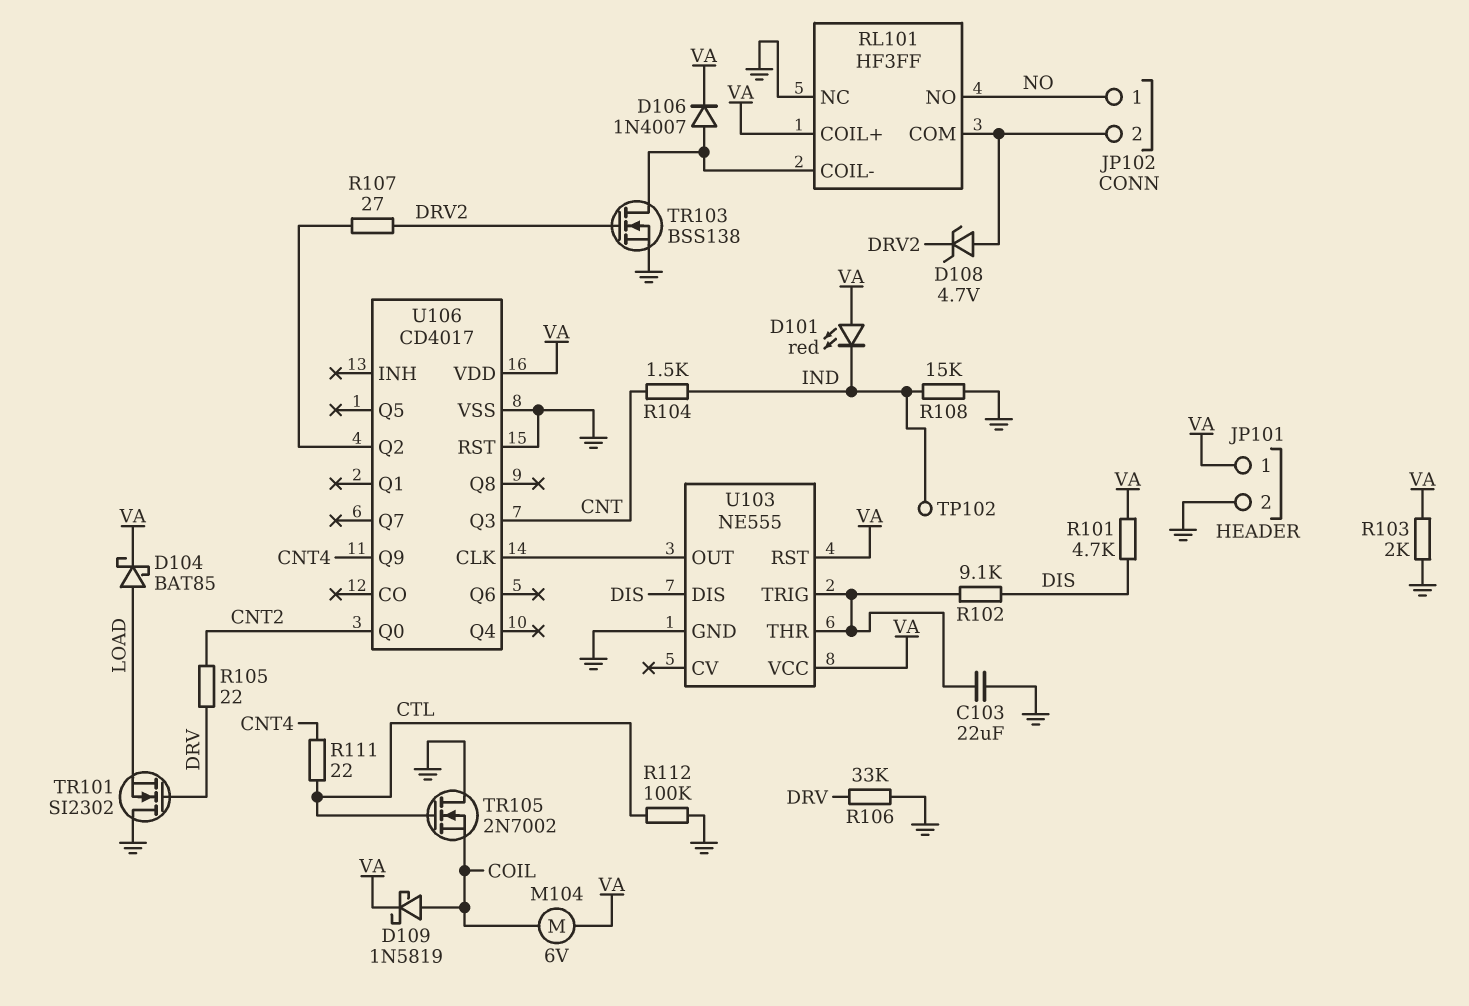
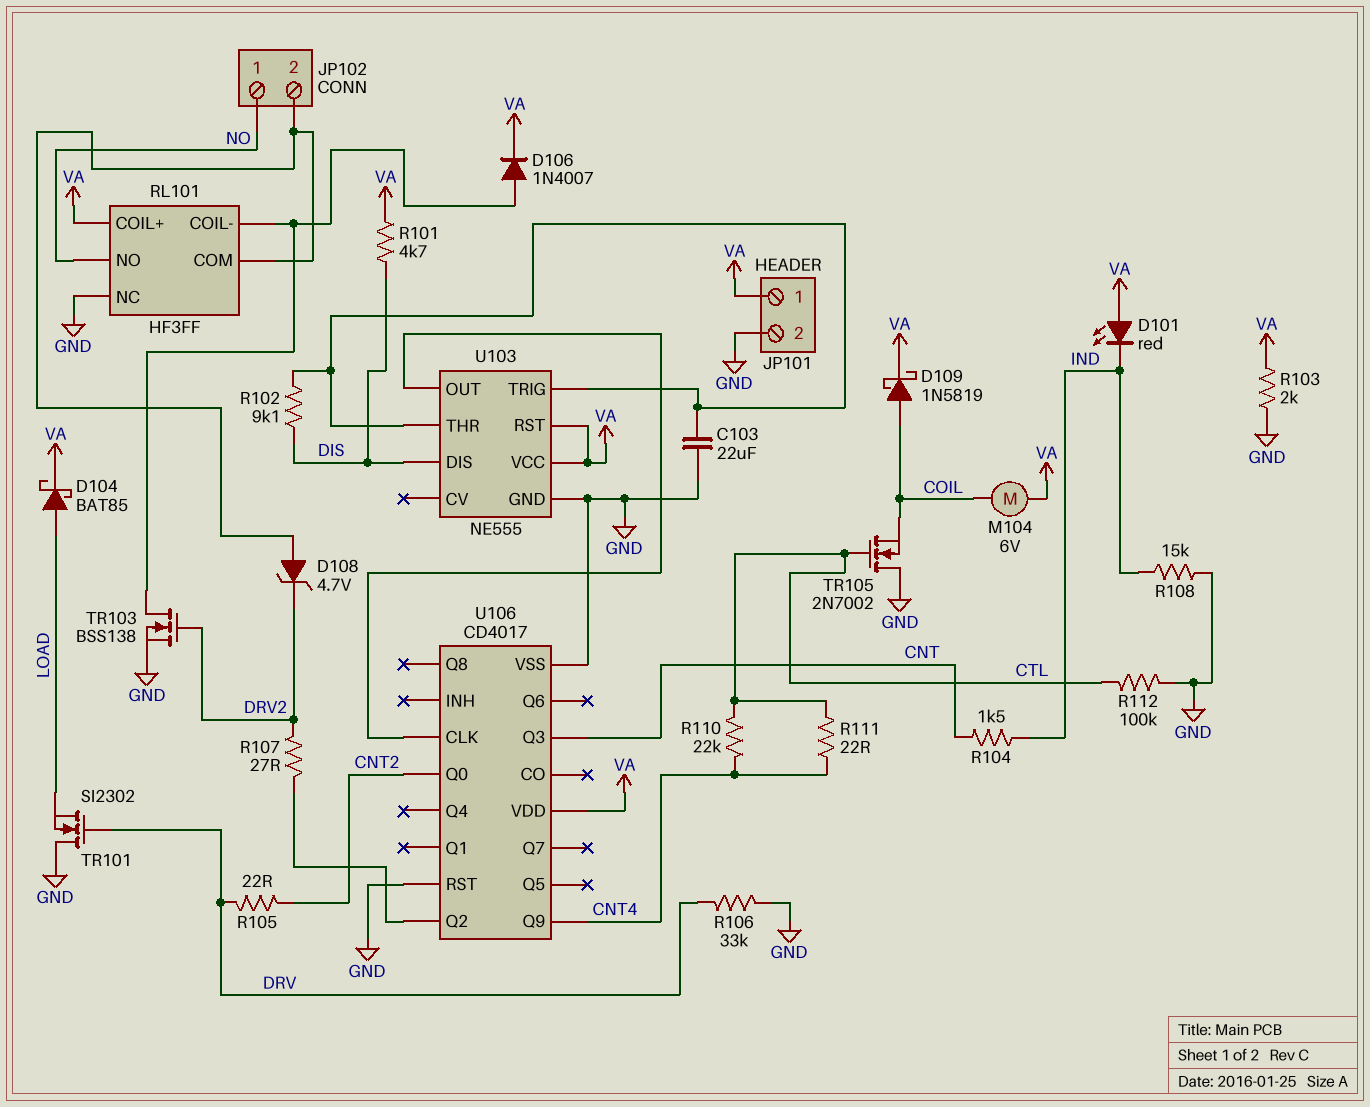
R110: none -> 22k (CNT4, CTL)
TP102: test point (IND) -> none

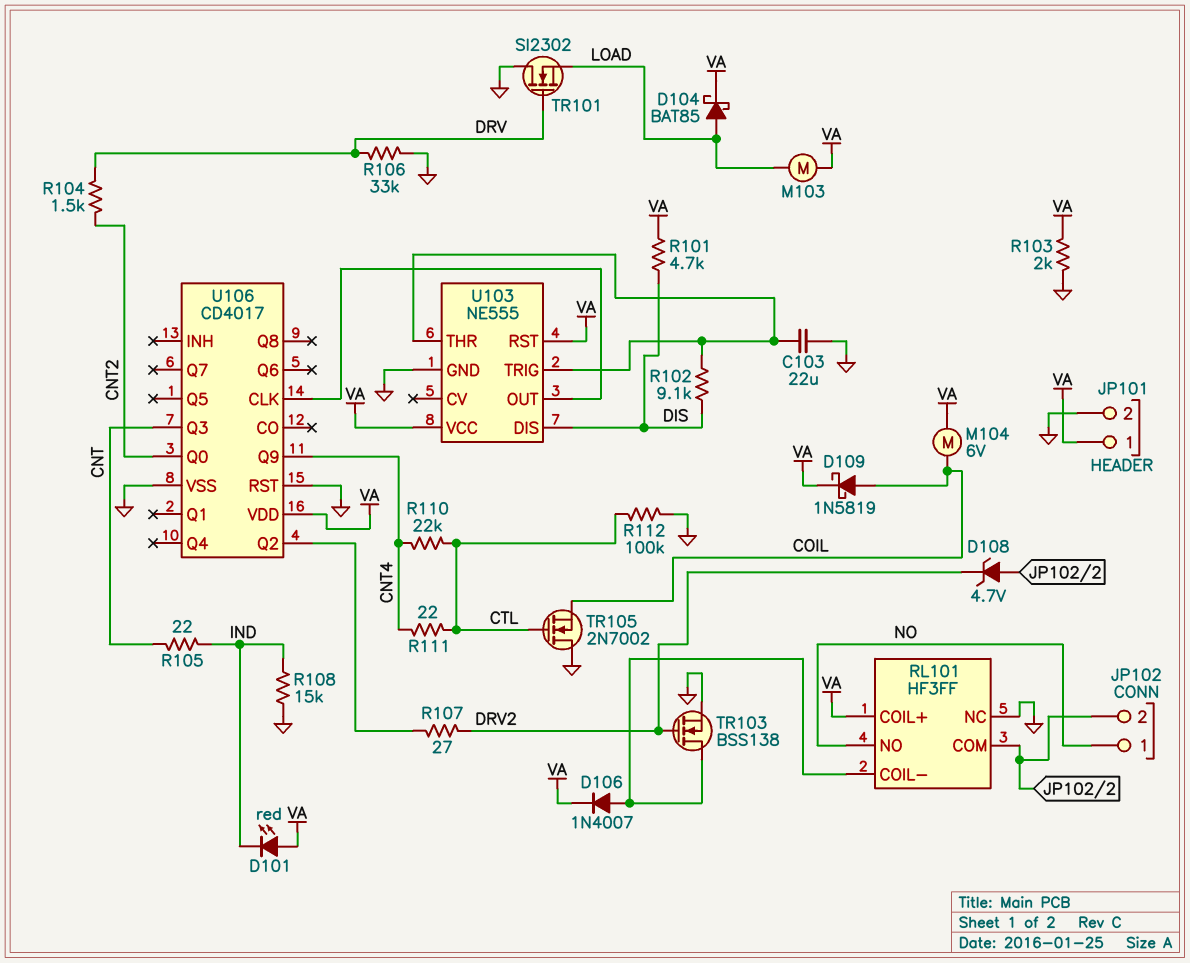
M103: none -> motor (LOAD, VA)
R104: 1.5k (CNT, IND) -> 1.5k (CNT2, DRV)
R105: 22 (CNT2, DRV) -> 22 (CNT, IND)

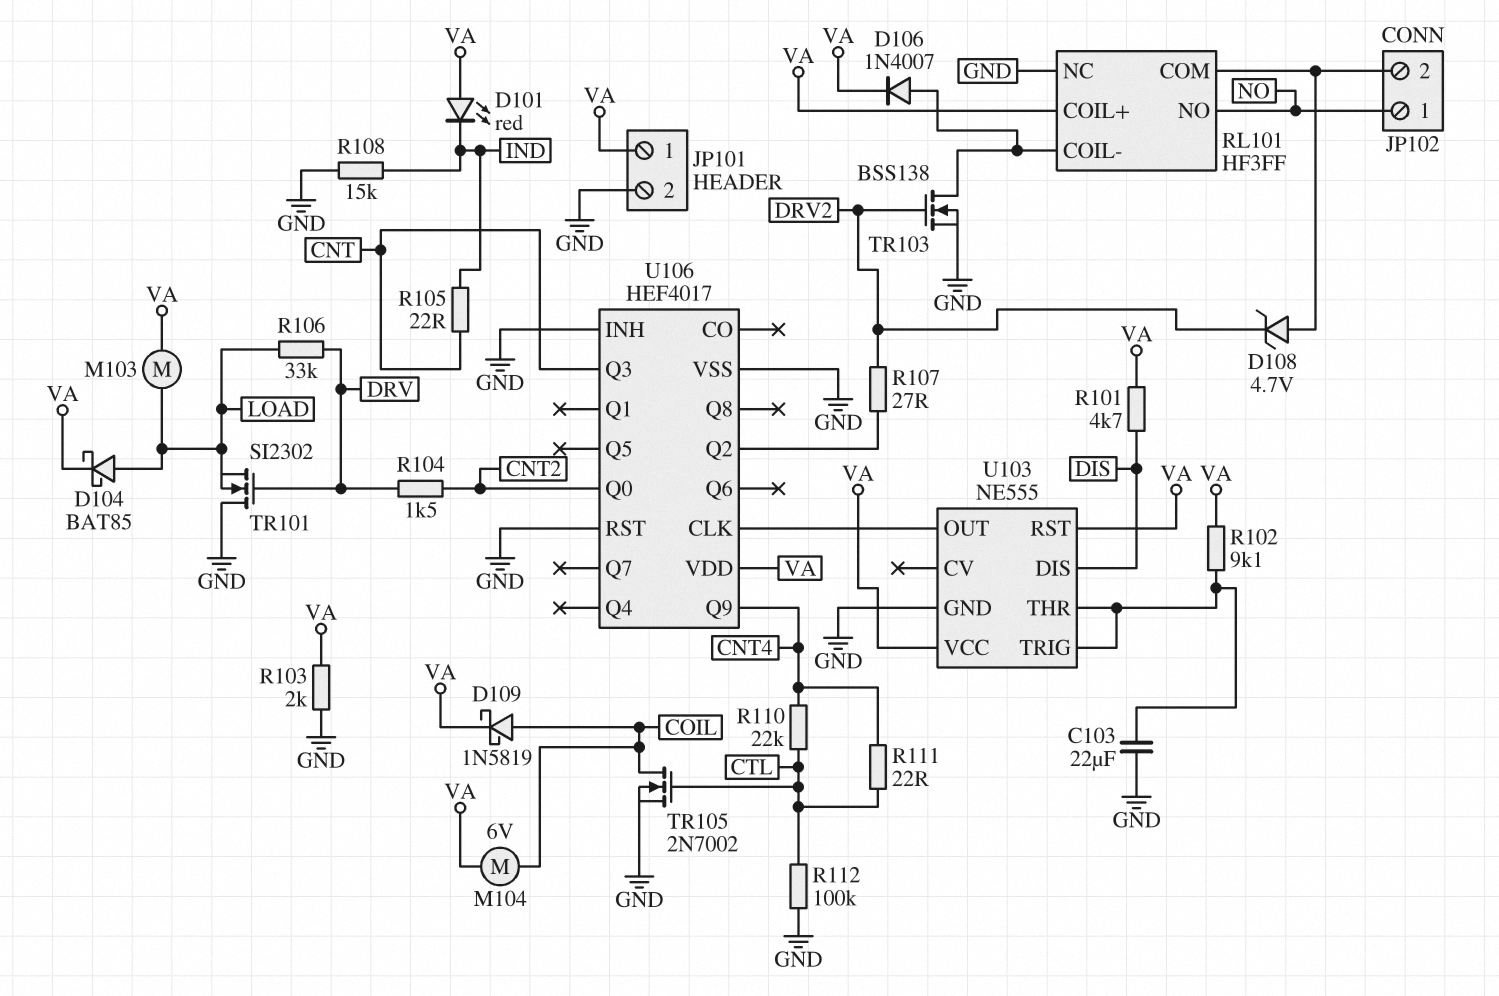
R102: 9.1k (DIS, U103/THR) -> 9.1k (U103/THR, VA)
R106: 33k (DRV, GND) -> 33k (DRV, LOAD)
TR105: NMOS 2N7002 (G CTL, D GND, S COIL) -> NMOS 2N7002 (G CTL, D COIL, S GND)
U106: CD4017 -> HEF4017
U106 pin INH: none -> GND

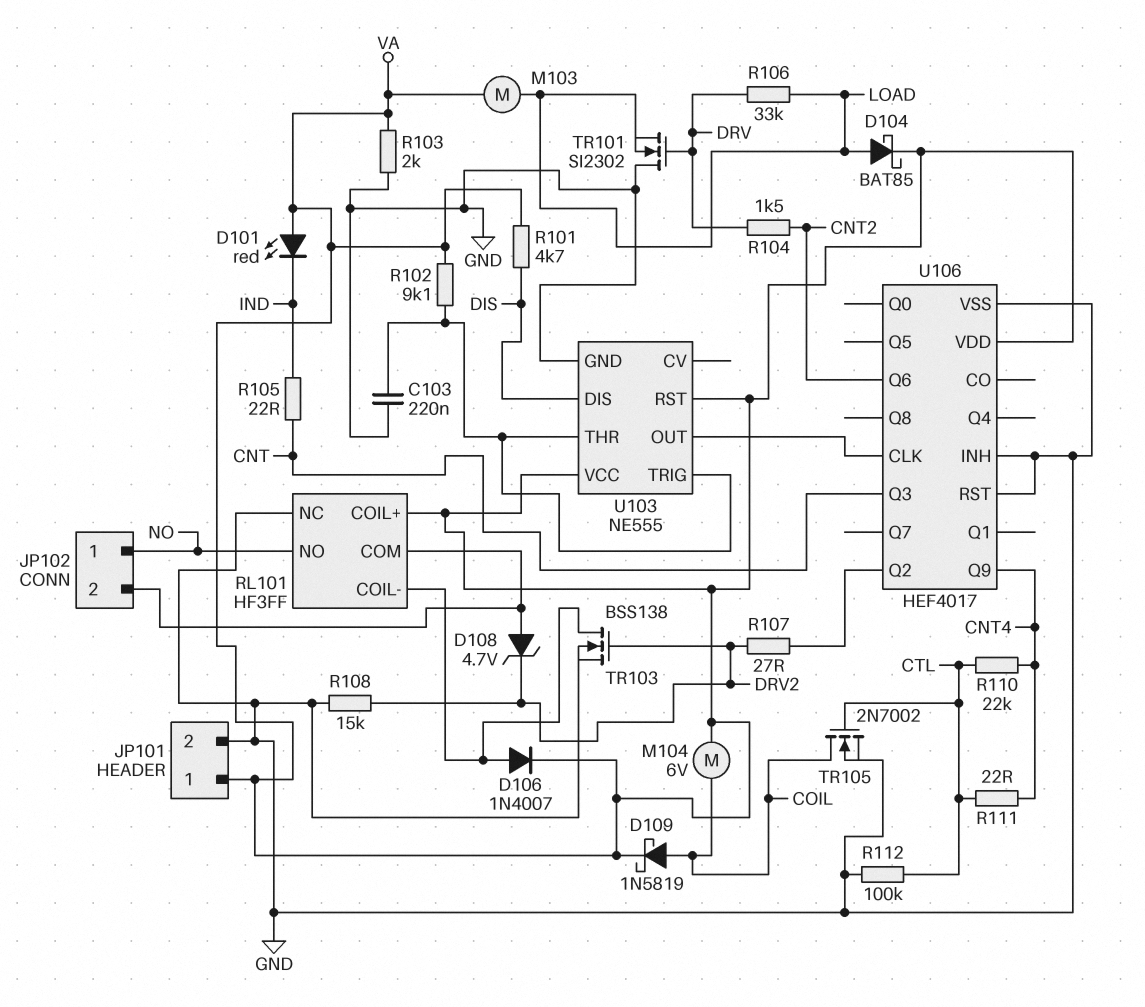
C103: 22uF (GND, U103/THR) -> 220nF (GND, U103/THR)
R108: 15k (GND, IND) -> 15k (DRV2, GND)
U106 pin Q0: CNT2 -> none
U106 pin Q6: none -> CNT2

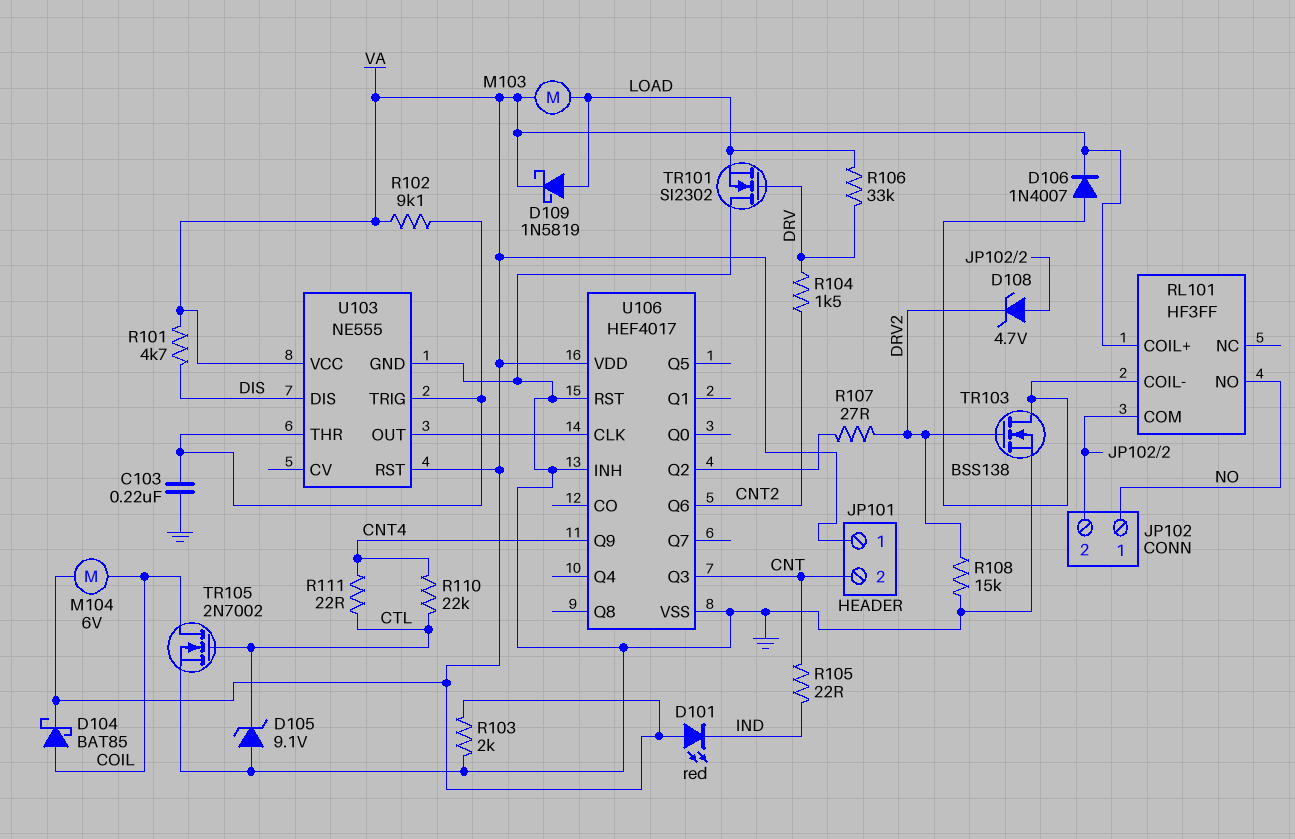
D104: schottky BAT85 (A LOAD, K VA) -> schottky BAT85 (A COIL, K VA)
D105: none -> zener 9.1V (A GND, K CTL)
D109: schottky 1N5819 (A COIL, K VA) -> schottky 1N5819 (A LOAD, K VA)
JP101 pin 2: GND -> CNT
R112: 100k (CTL, GND) -> none
RL101 pin NC: GND -> none

